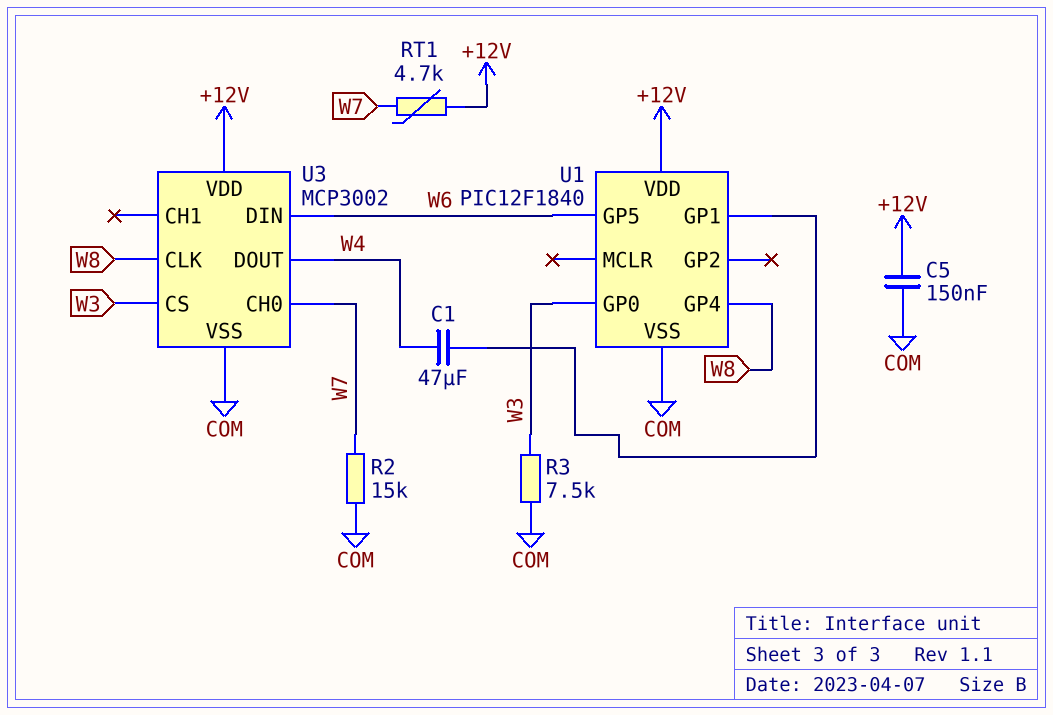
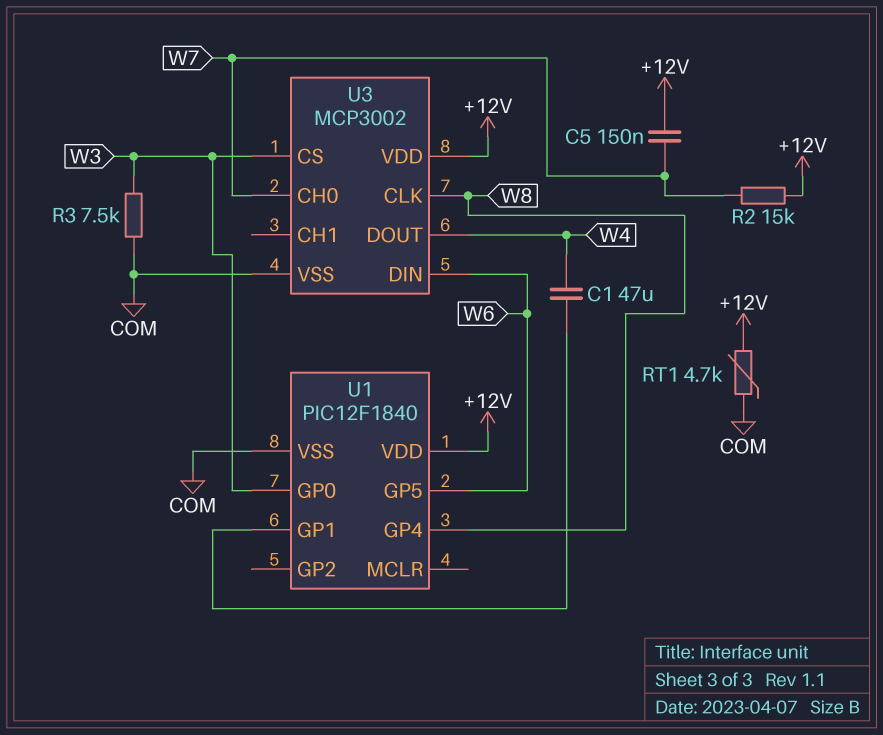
C5: 150nF (+12V, COM) -> 150nF (+12V, W7)
R2: 15k (COM, W7) -> 15k (+12V, W7)
RT1: 4.7k (+12V, W7) -> 4.7k (+12V, COM)

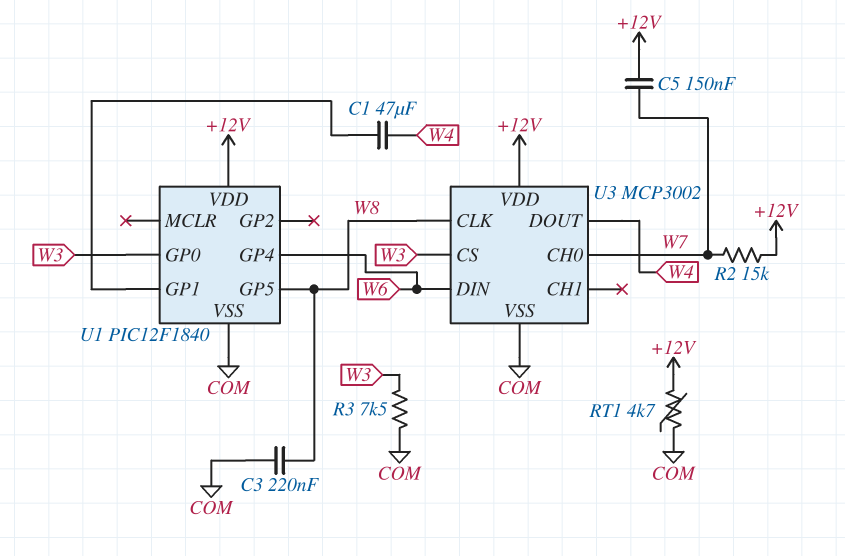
C3: none -> 220nF (COM, W8)
U1 pin GP4: W8 -> W6
U1 pin GP5: W6 -> W8

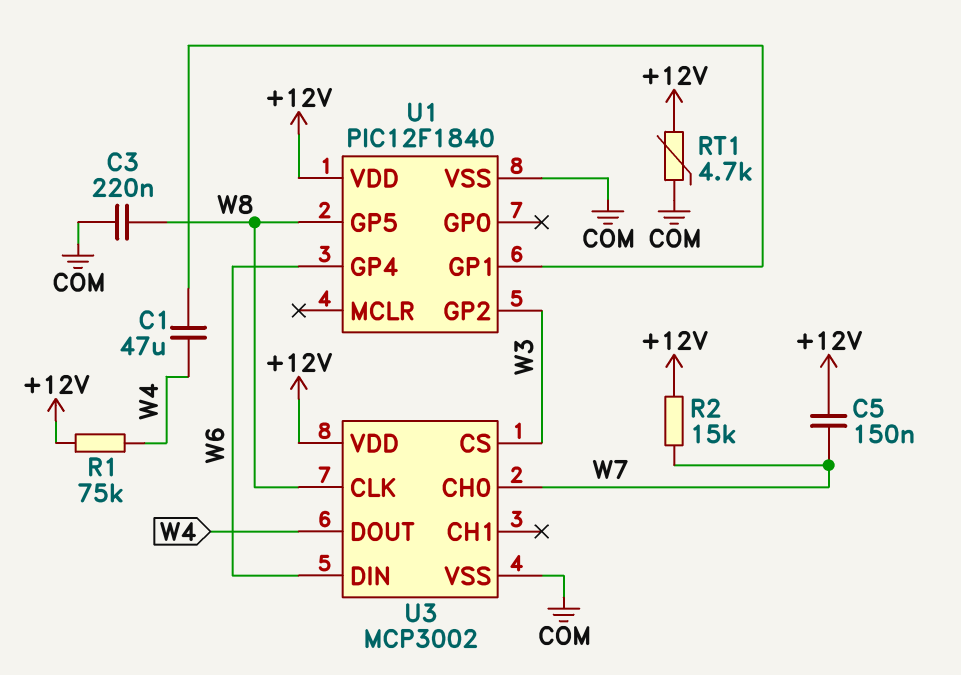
R1: none -> 75k (+12V, W4)
R3: 7.5k (COM, W3) -> none
U1 pin GP0: W3 -> none
U1 pin GP2: none -> W3

